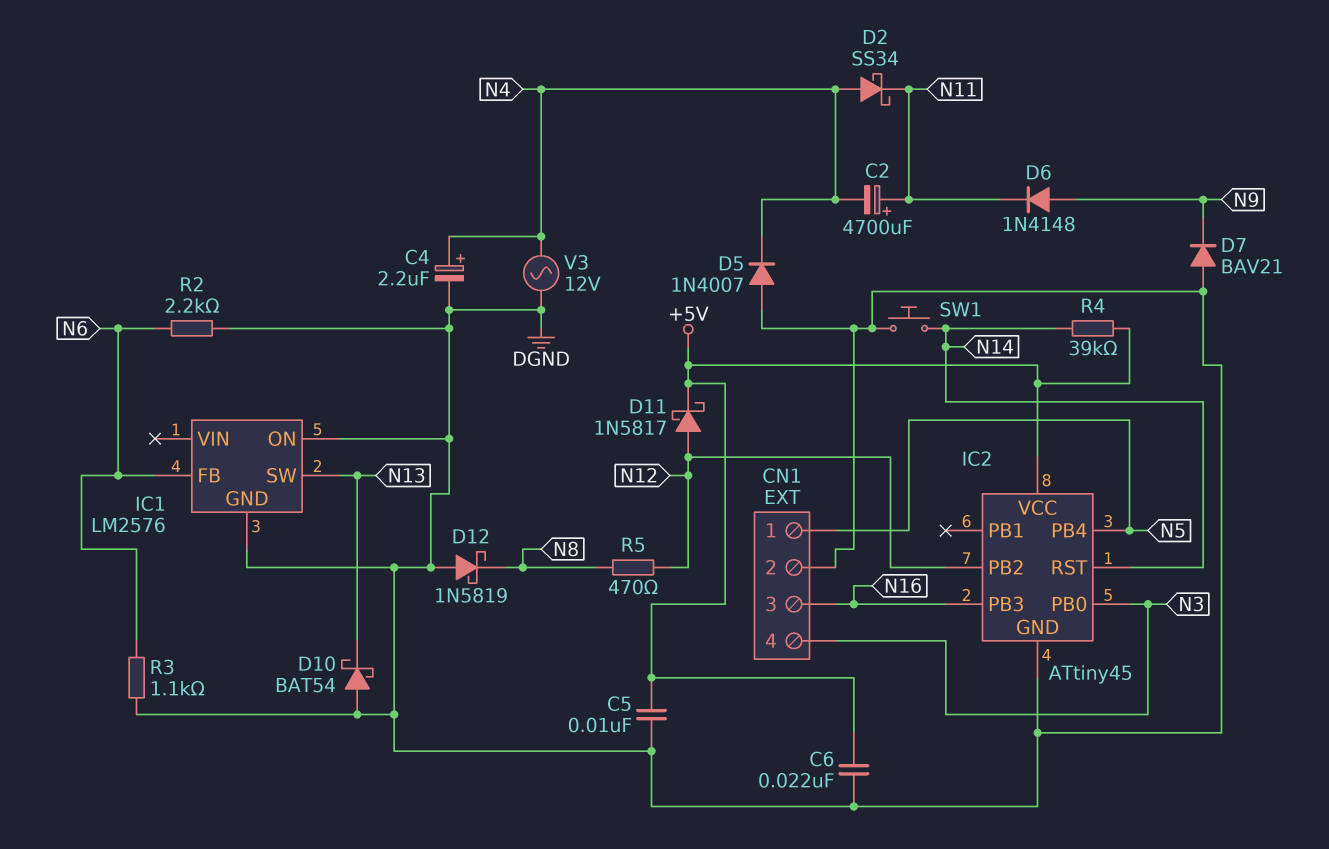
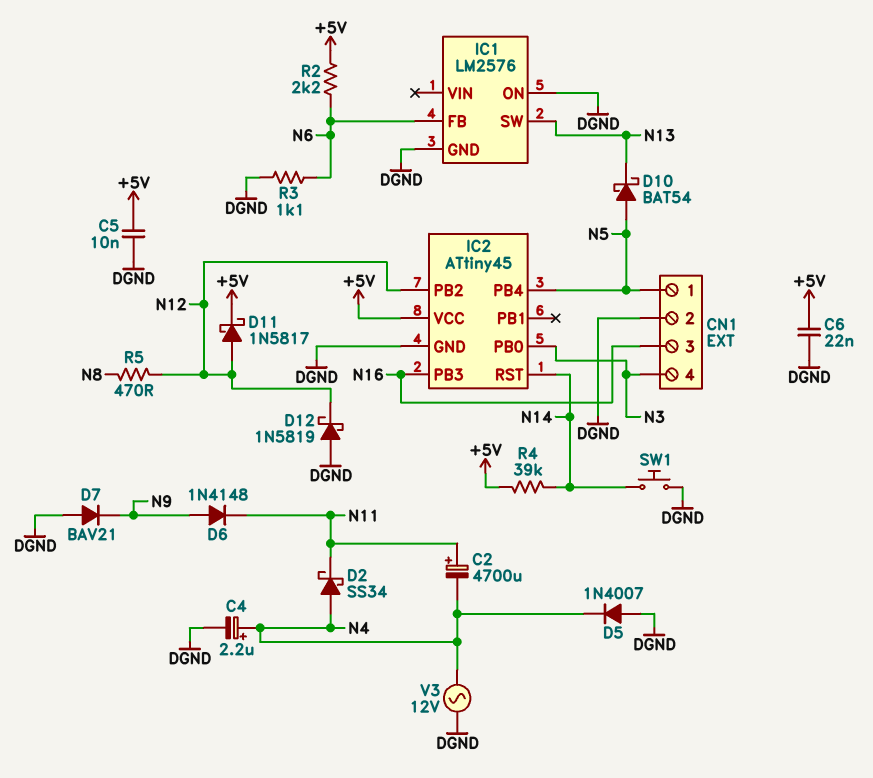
D10: schottky BAT54 (A DGND, K N13) -> schottky BAT54 (A N5, K N13)
D12: schottky 1N5819 (A DGND, K N8) -> schottky 1N5819 (A DGND, K N12)
R2: 2.2k (DGND, N6) -> 2.2k (+5V, N6)

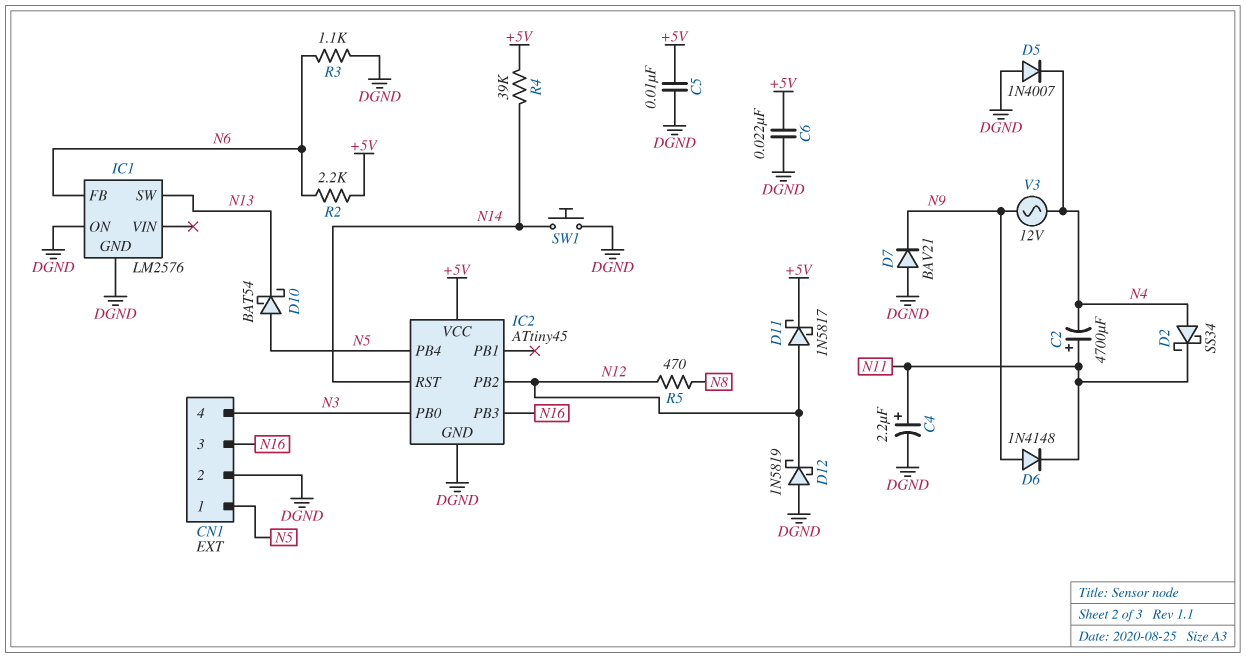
C4: 2.2uF (plus N4, minus DGND) -> 2.2uF (plus N11, minus DGND)
V3: AC 12V (DGND, N4) -> AC 12V (N4, N9)

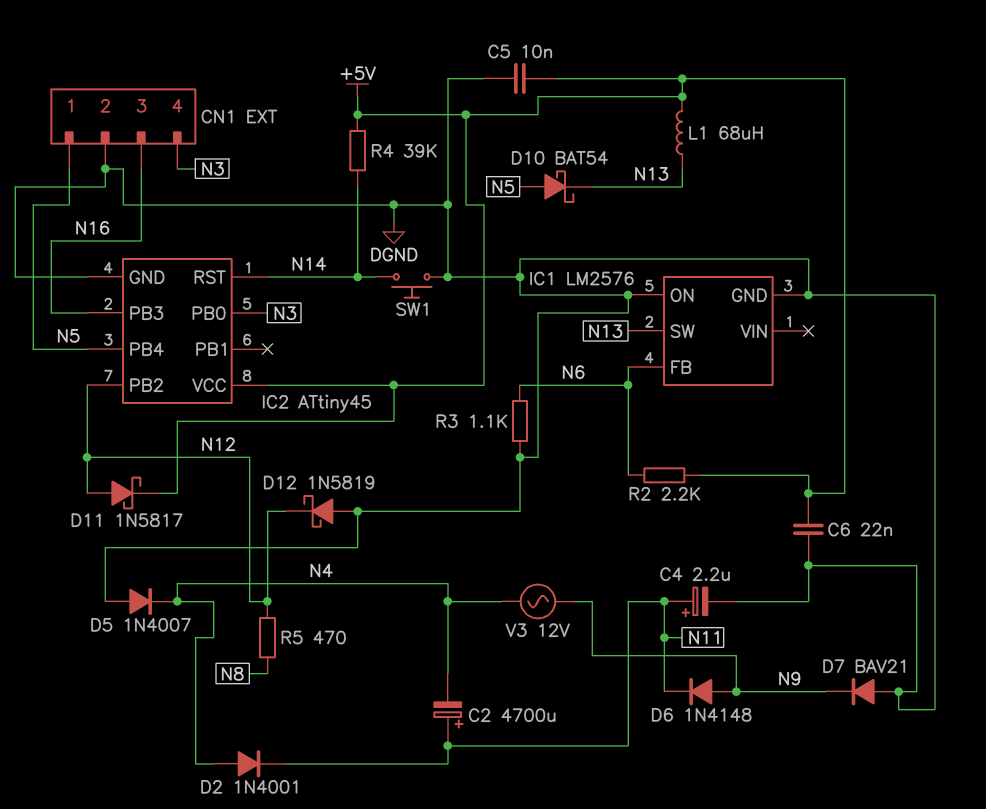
D2: schottky SS34 (A N4, K N11) -> diode 1N4001 (A N4, K N11)
L1: none -> 68uH (+5V, N13)

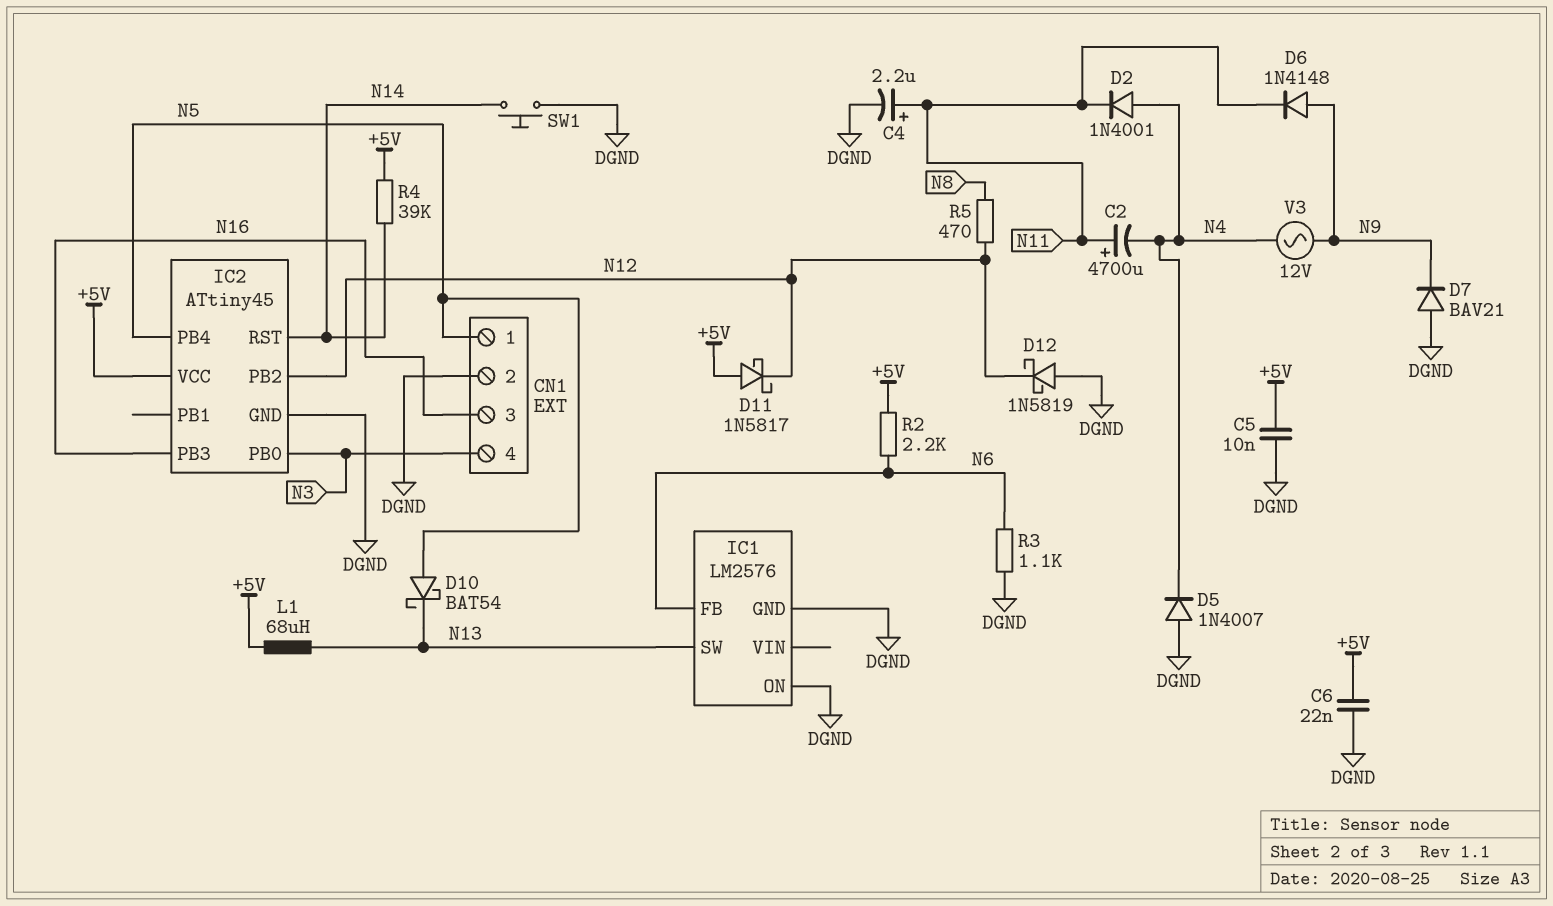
D11: schottky 1N5817 (A N12, K +5V) -> schottky 1N5817 (A +5V, K N12)

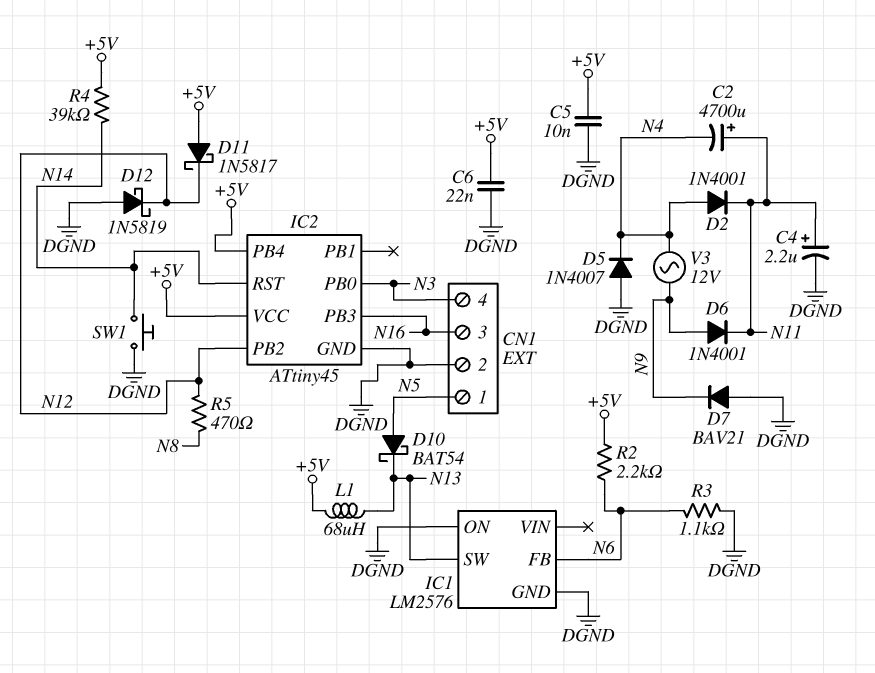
D6: diode 1N4148 (A N9, K N11) -> diode 1N4001 (A N9, K N11)
IC2 pin PB4: N5 -> +5V

